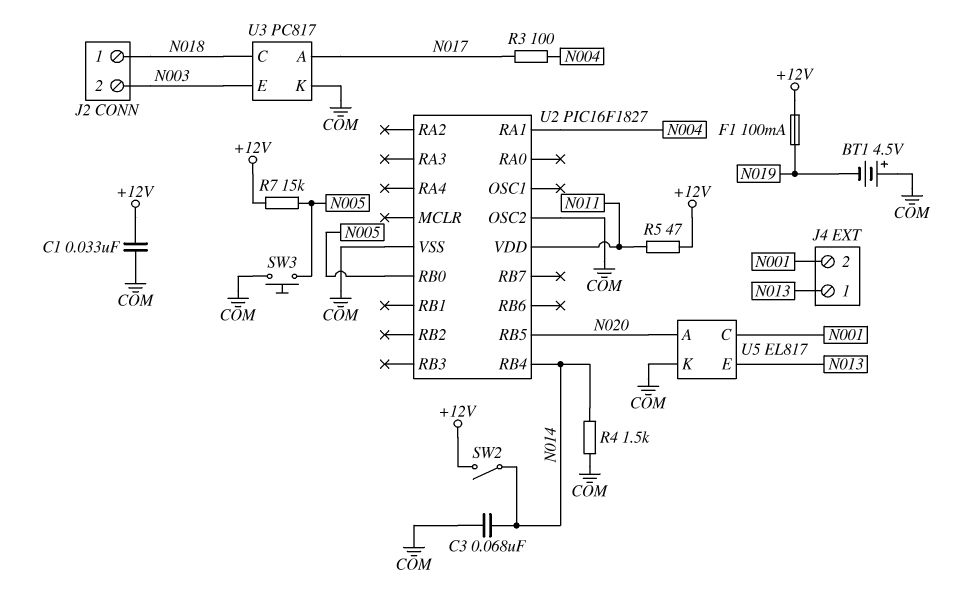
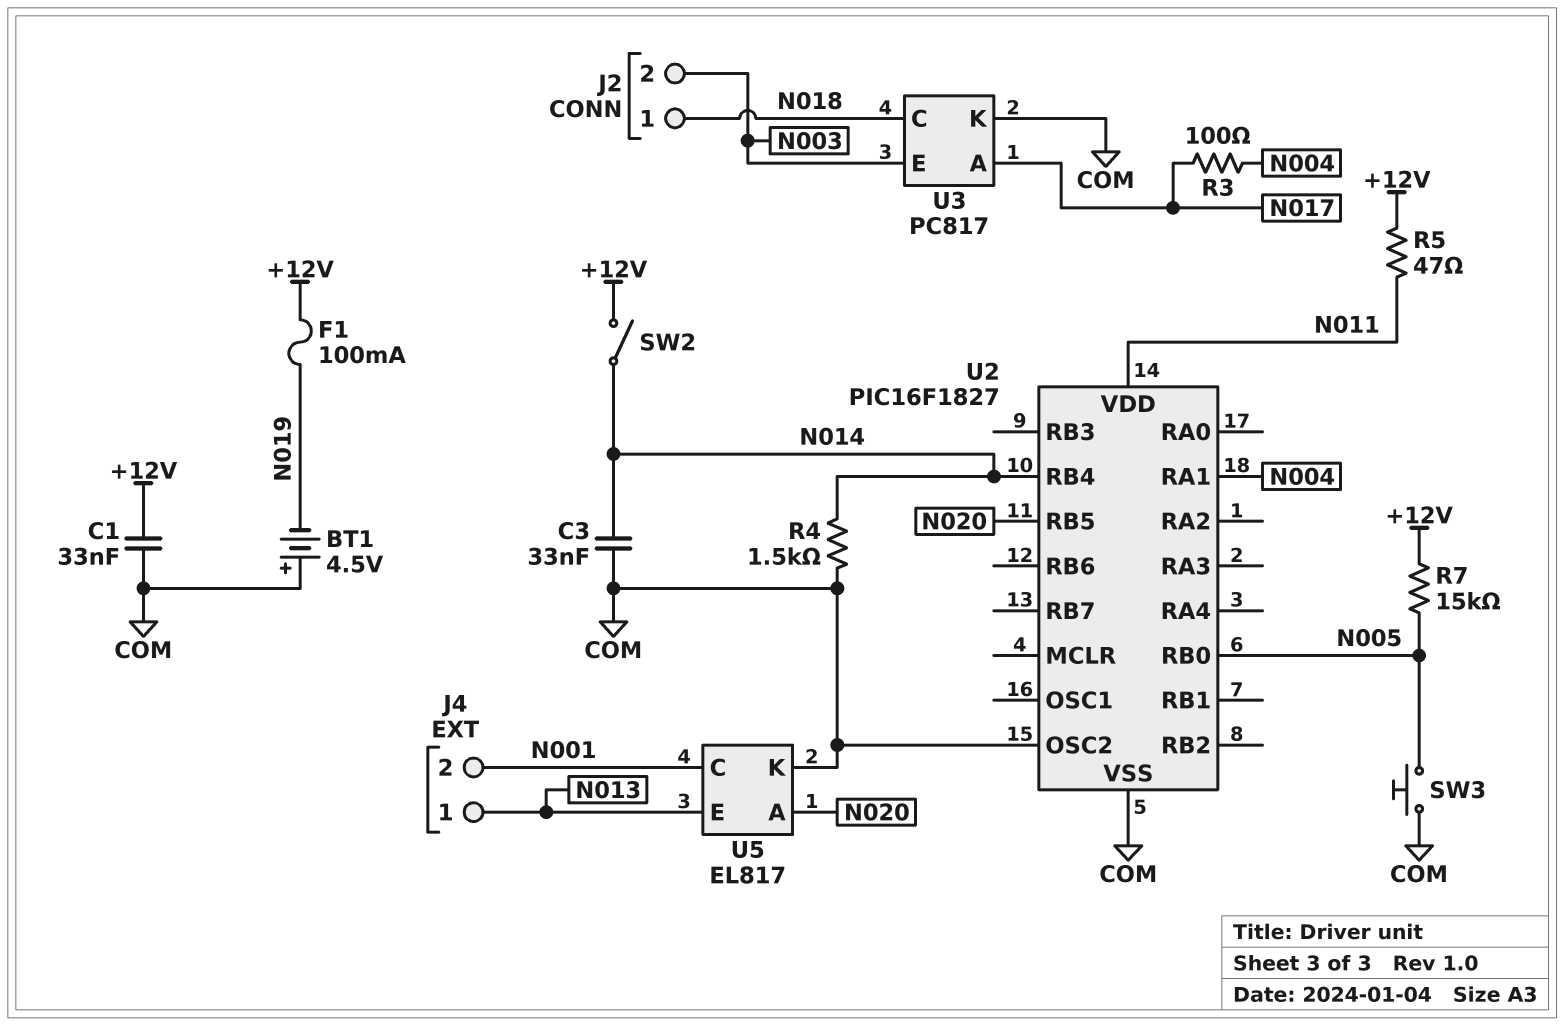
C3: 68nF (COM, N014) -> 33nF (COM, N014)

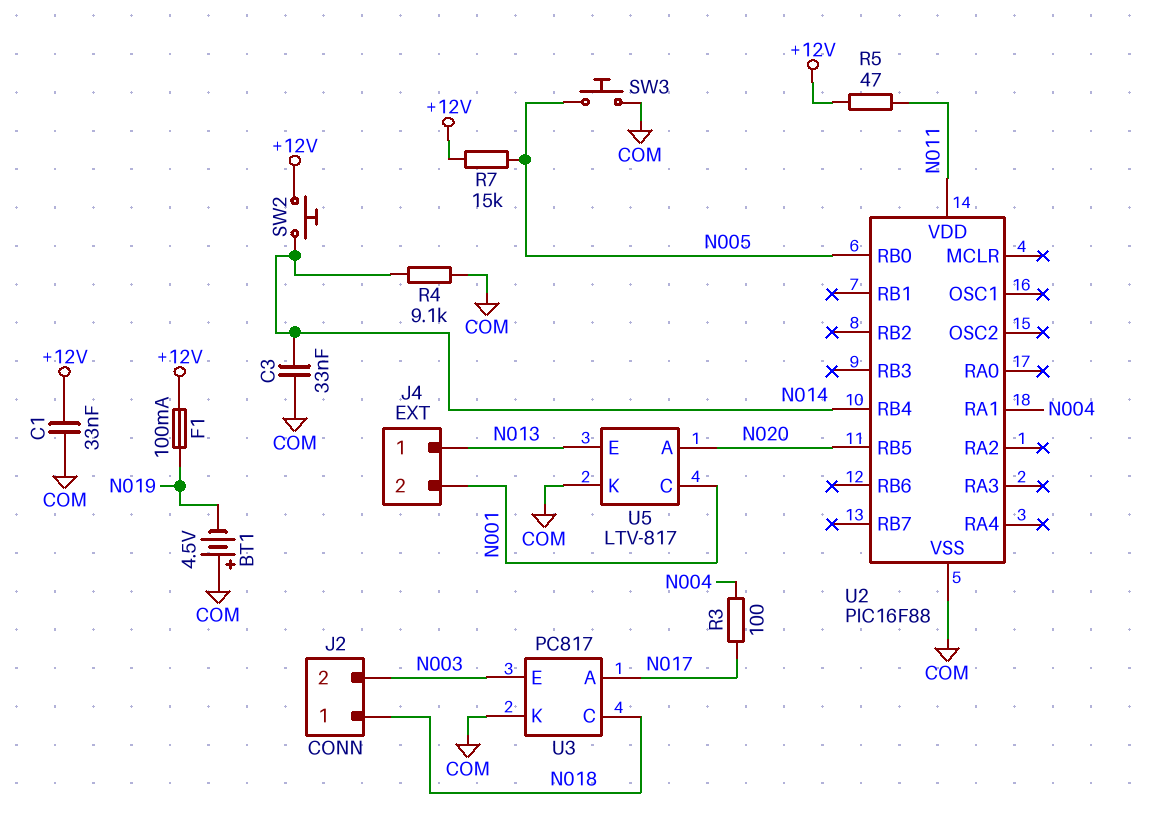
R4: 1.5k (COM, N014) -> 9.1k (COM, N014)
SW2: switch (+12V, N014) -> button (+12V, N014)
U2: PIC16F1827 -> PIC16F88
U2 pin OSC2: COM -> none
U5: EL817 -> LTV-817

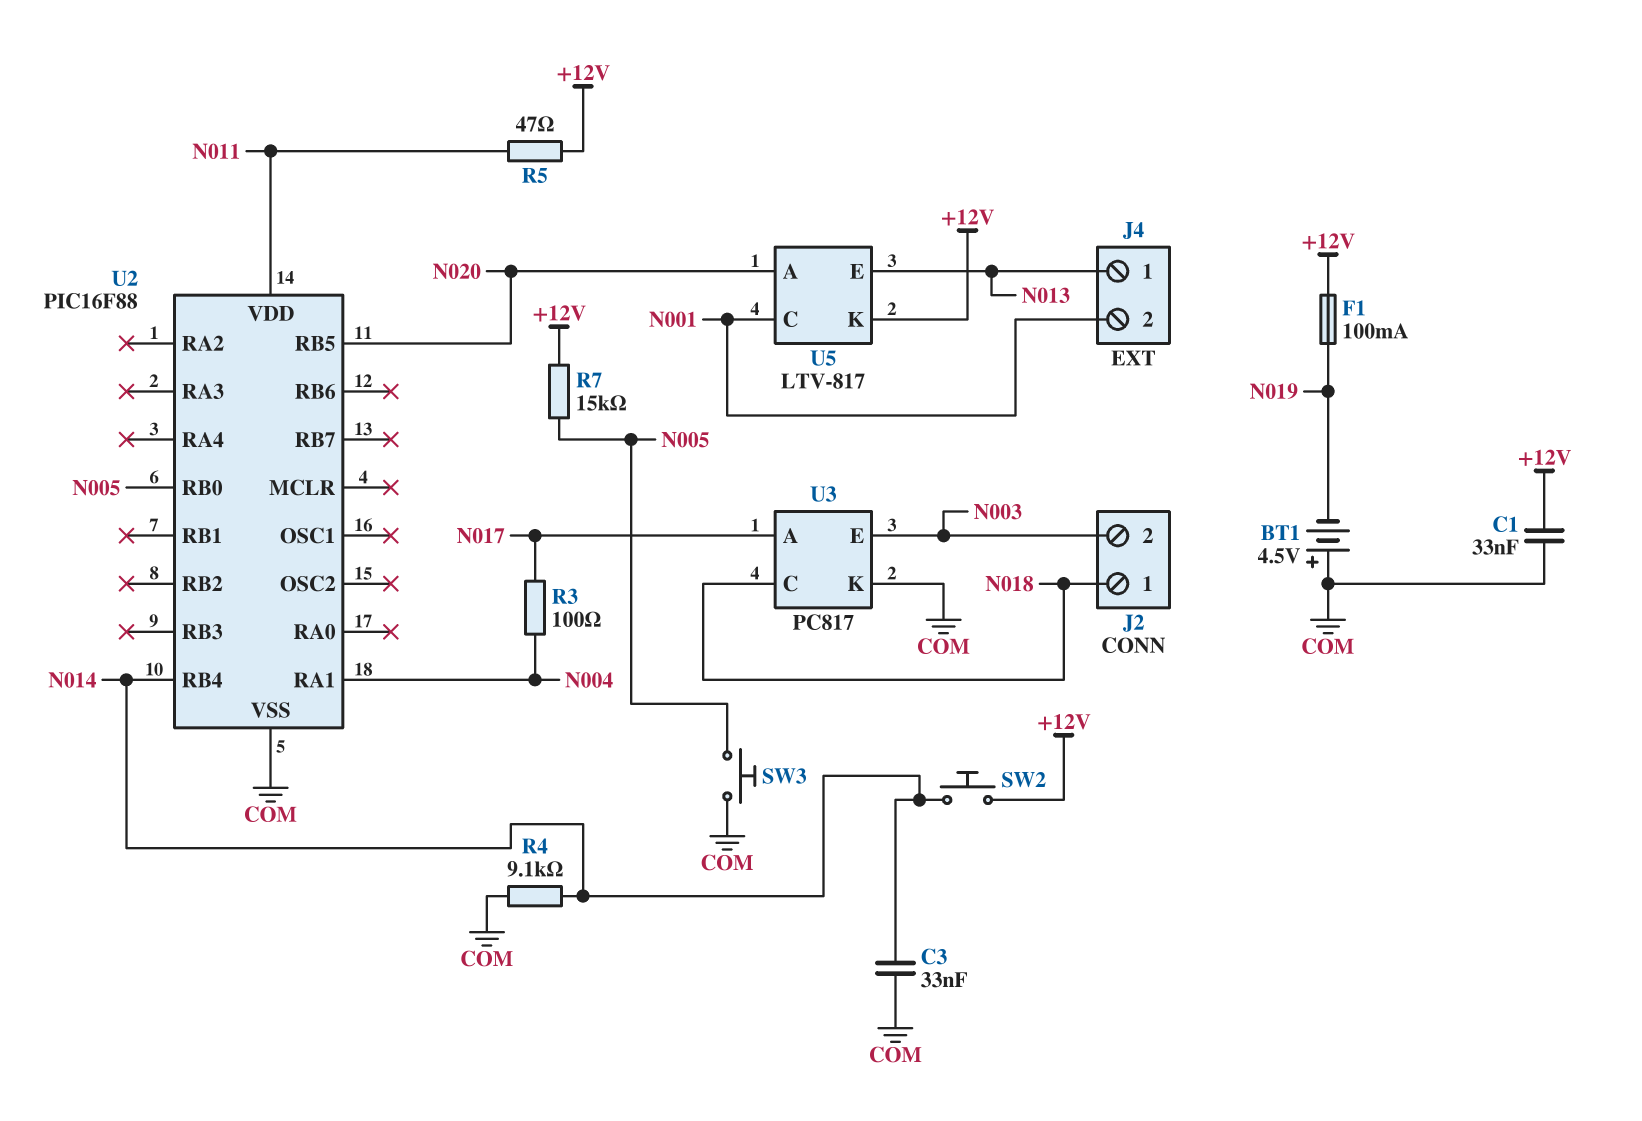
U5 pin K: COM -> +12V

